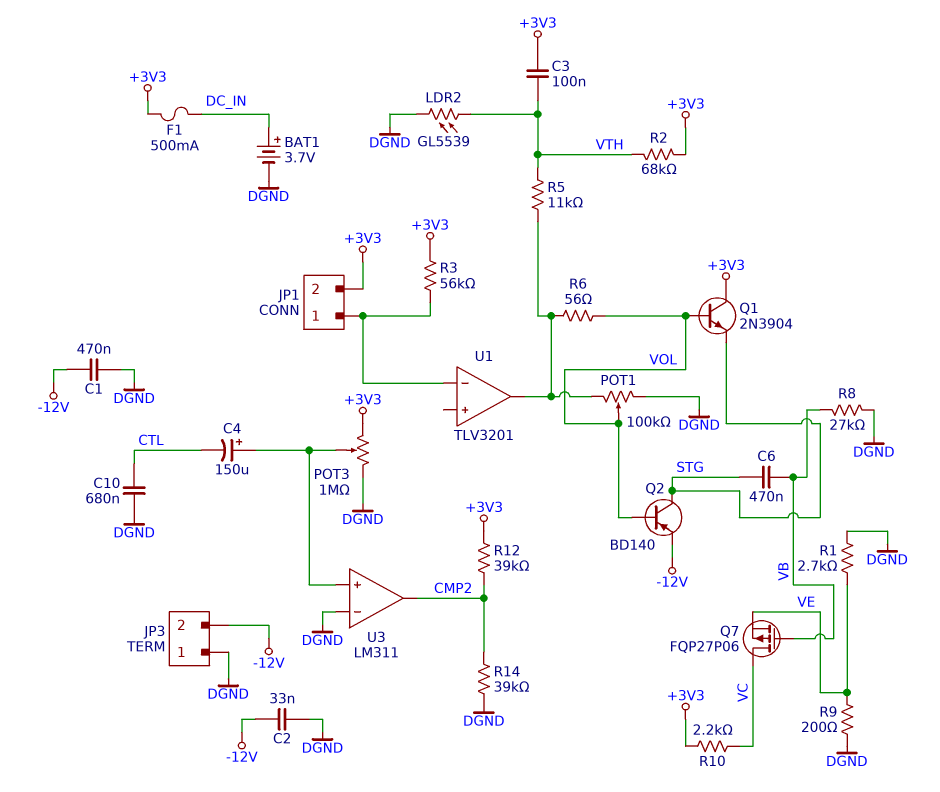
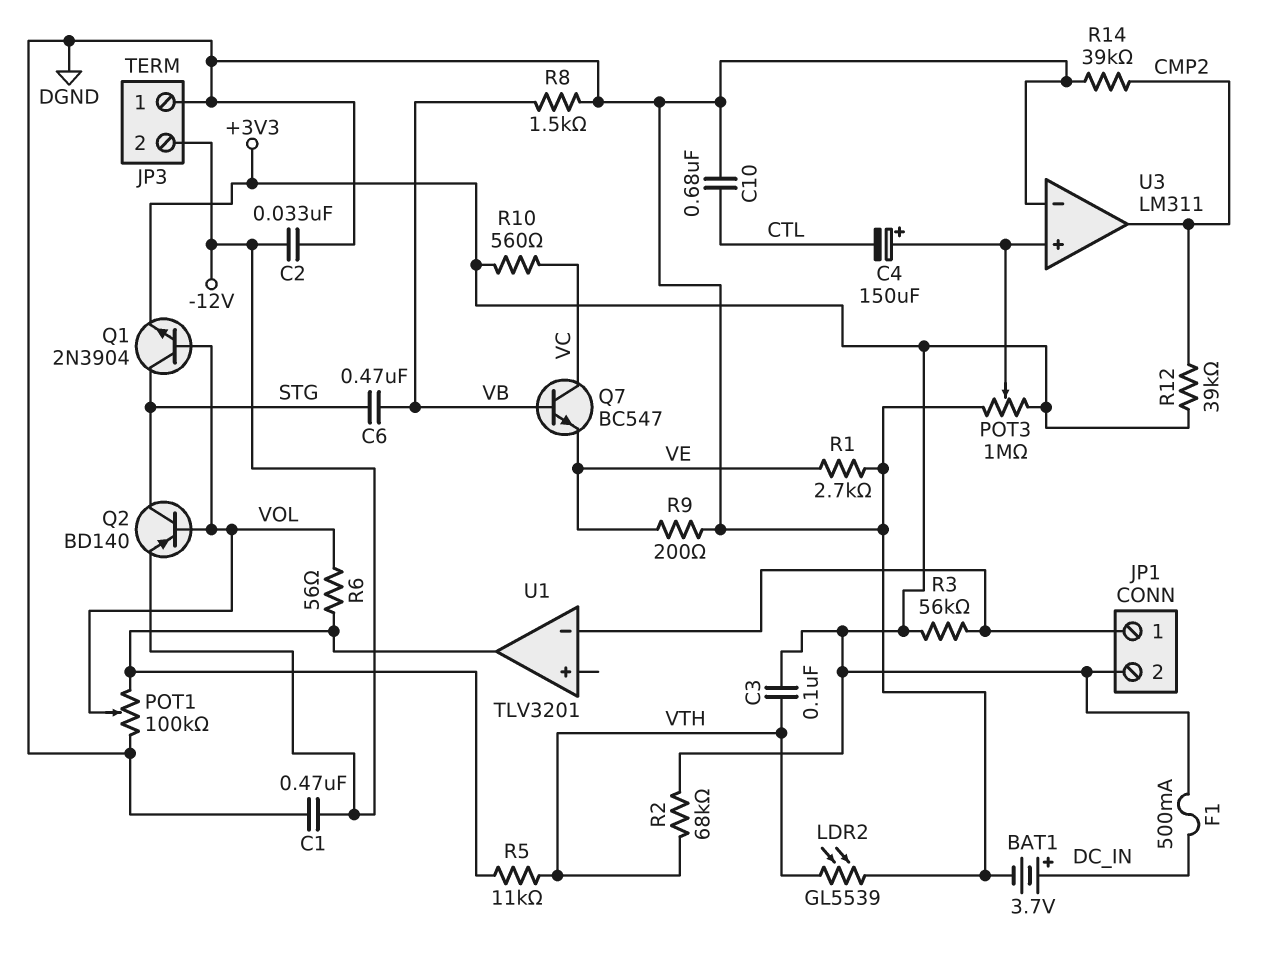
Q1: NPN 2N3904 (B VOL, C +3V3, E STG) -> NPN 2N3904 (B VOL, C STG, E +3V3)
Q7: PMOS FQP27P06 (G VB, D VC, S VE) -> NPN BC547 (B VB, C VC, E VE)
R8: 27k (DGND, VB) -> 1.5k (DGND, VB)
R10: 2.2k (+3V3, VC) -> 560 (+3V3, VC)

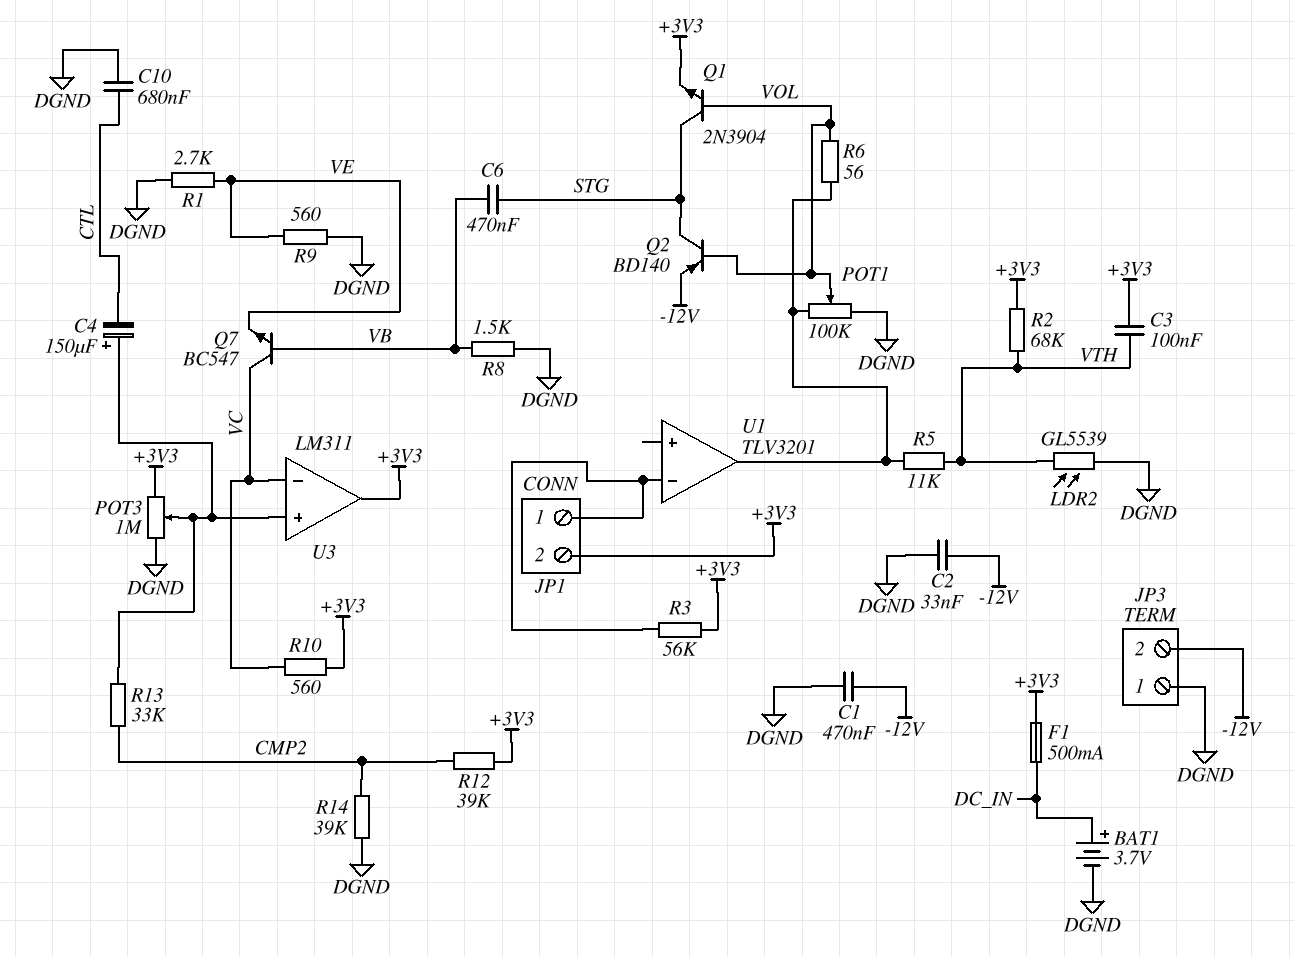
R9: 200 (DGND, VE) -> 560 (DGND, VE)
R13: none -> 33k (CMP2, U3/in+)
U3 pin in-: DGND -> VC
U3 pin out: CMP2 -> +3V3

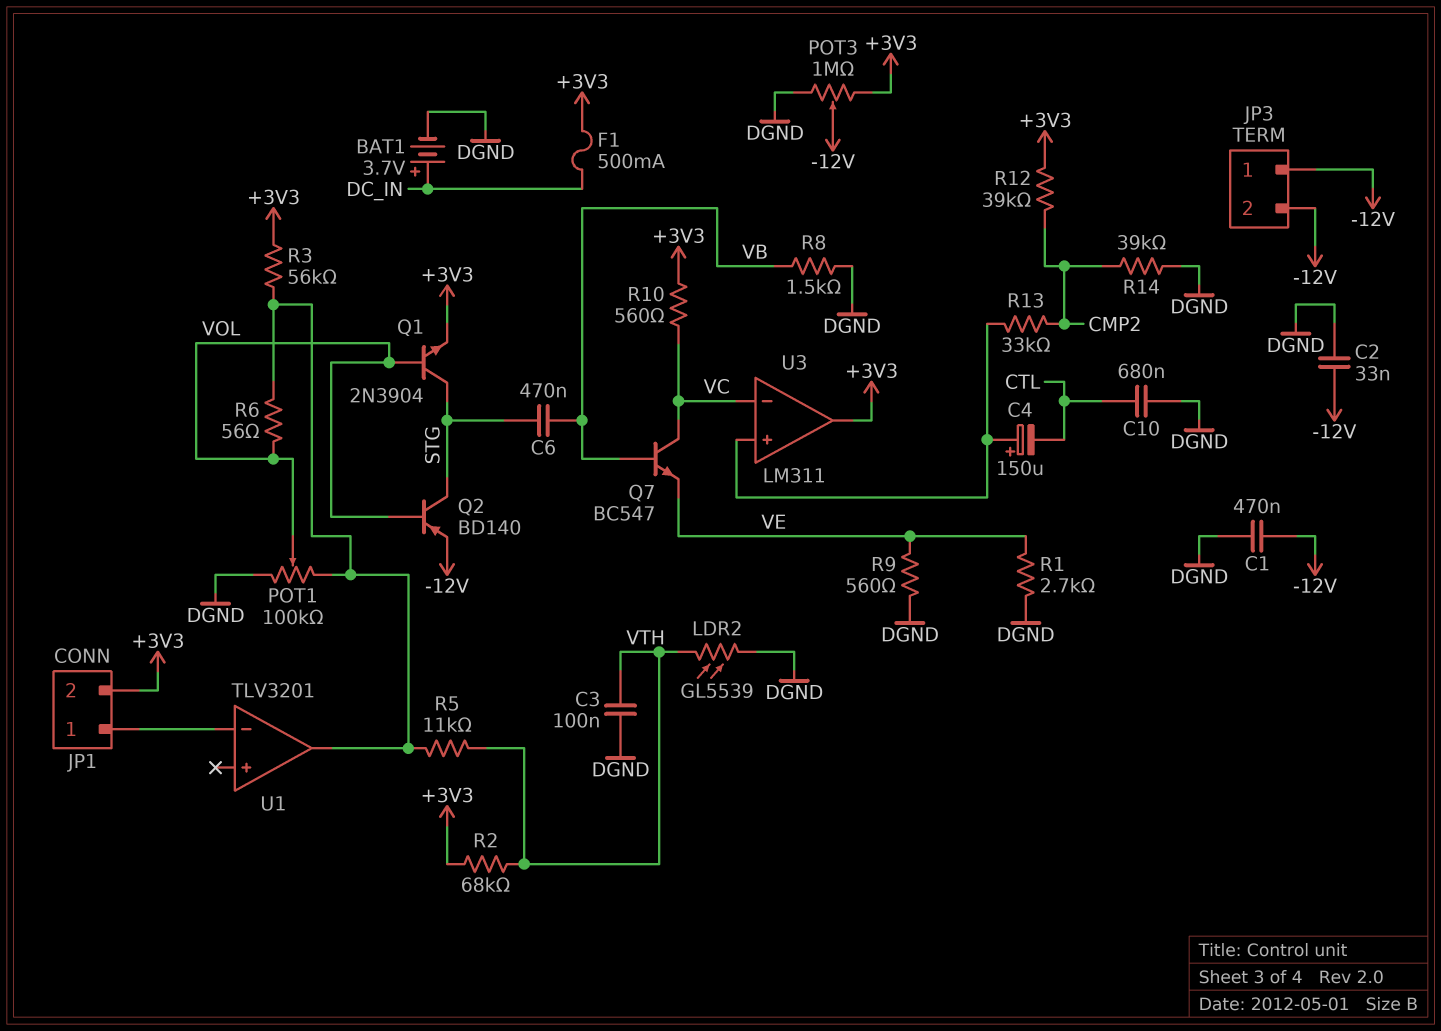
C3: 100nF (+3V3, VTH) -> 100nF (DGND, VTH)
JP3 pin 1: DGND -> -12V
POT3: 1M (+3V3, DGND, wiper U3/in+) -> 1M (+3V3, DGND, wiper -12V)
R3: 56k (+3V3, JP1/1) -> 56k (+3V3, U1/out)

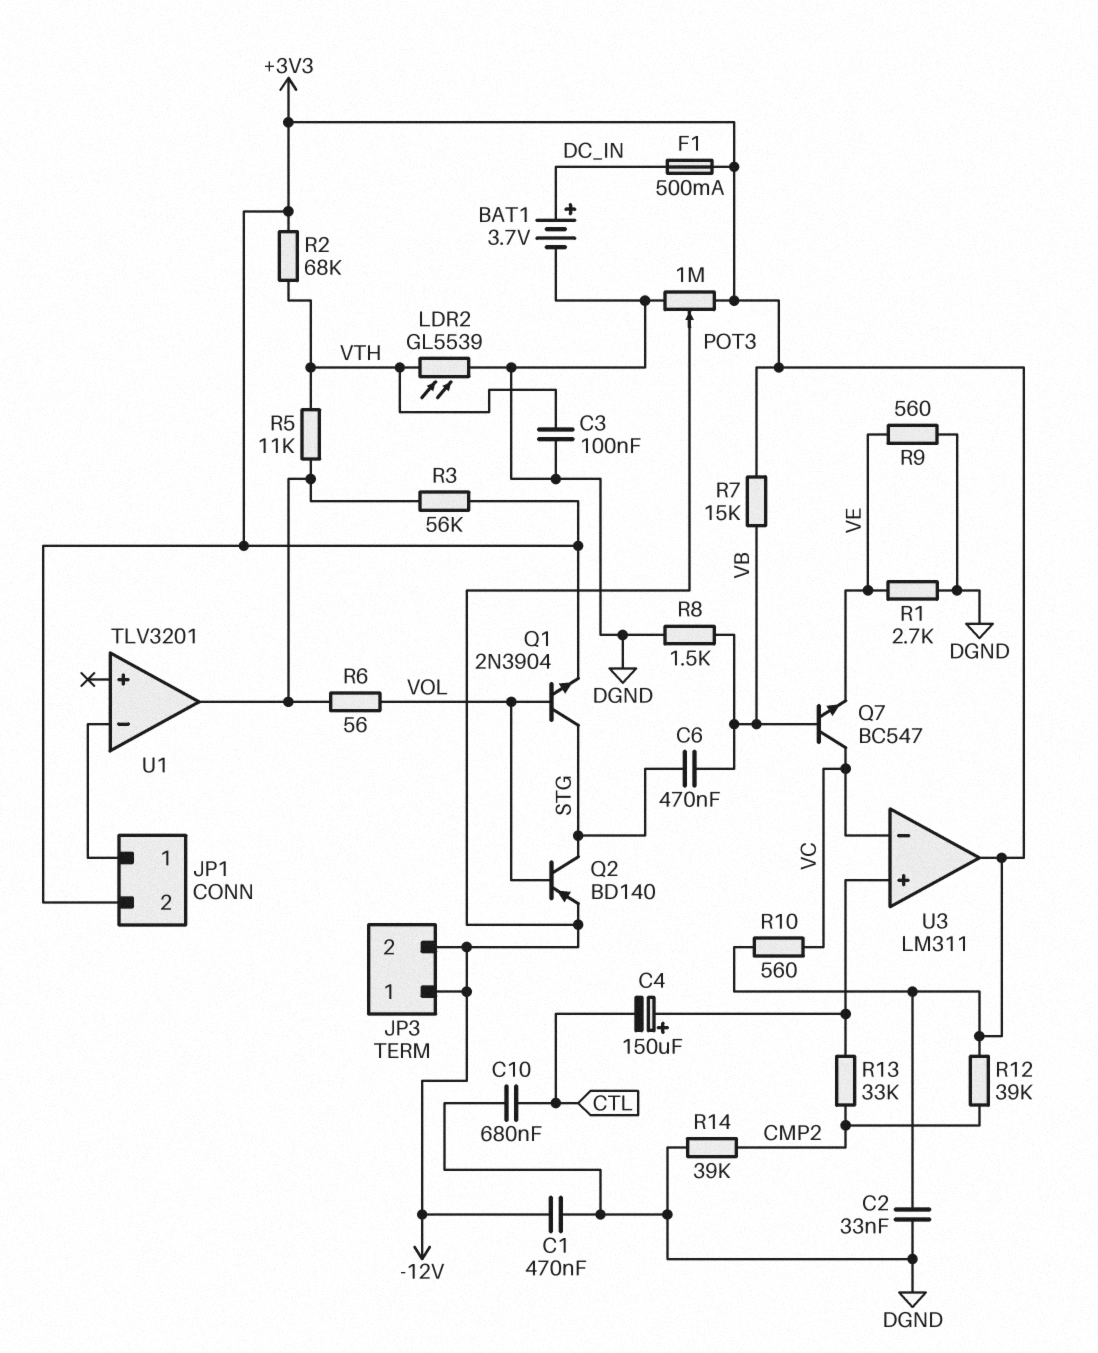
C2: 33nF (-12V, DGND) -> 33nF (+3V3, DGND)
POT1: 100k (DGND, U1/out, wiper VOL) -> none
R7: none -> 15k (+3V3, VB)

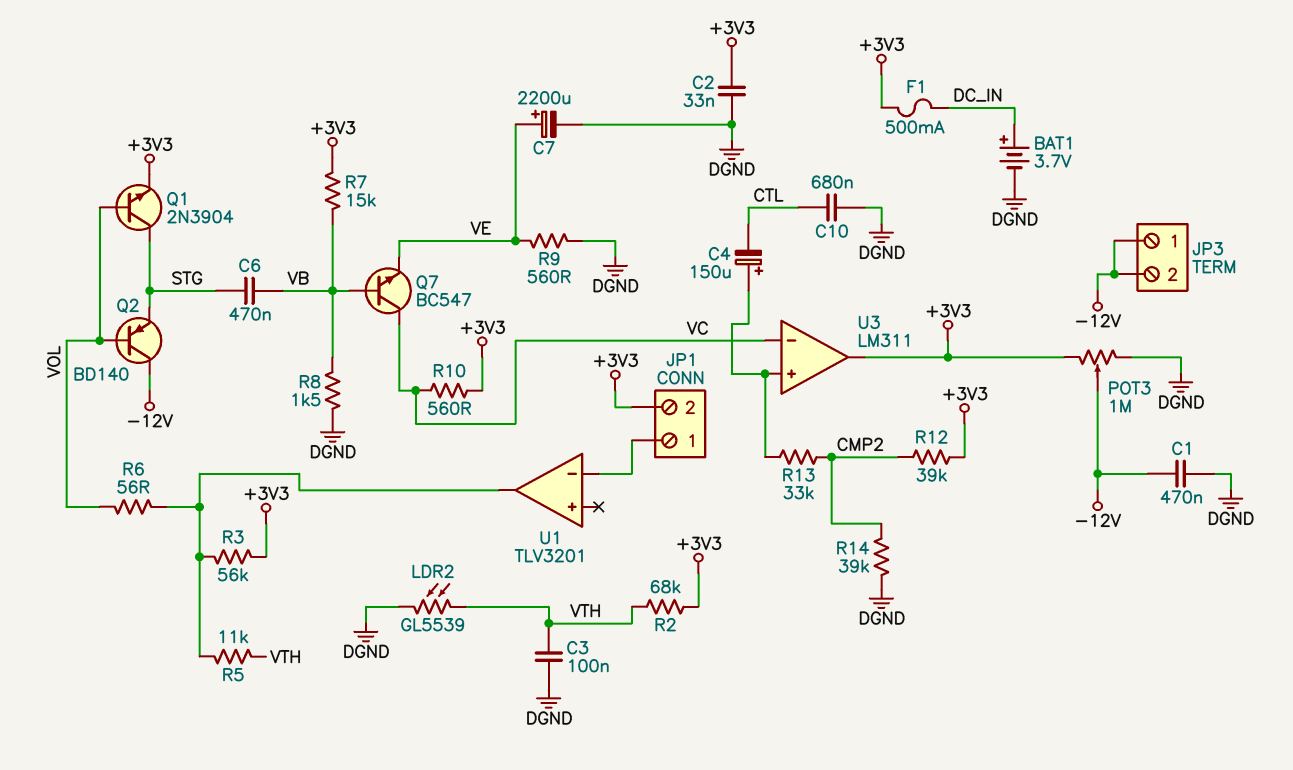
C7: none -> 2200uF (plus VE, minus DGND)
Q2: PNP BD140 (B VOL, C STG, E -12V) -> PNP BD140 (B VOL, C -12V, E STG)
R1: 2.7k (DGND, VE) -> none

